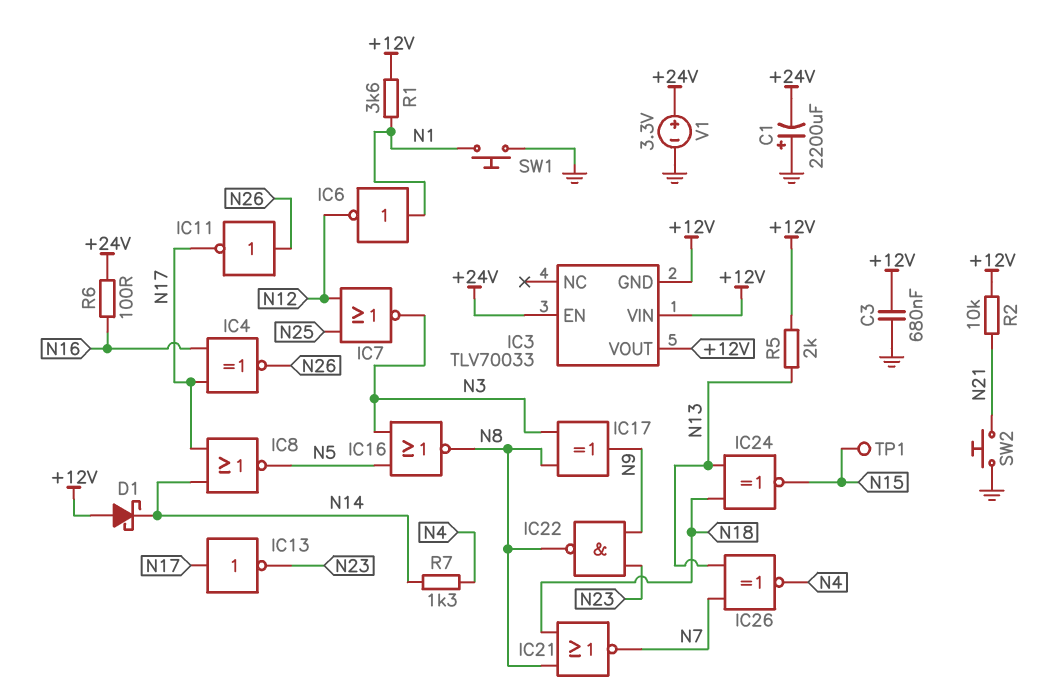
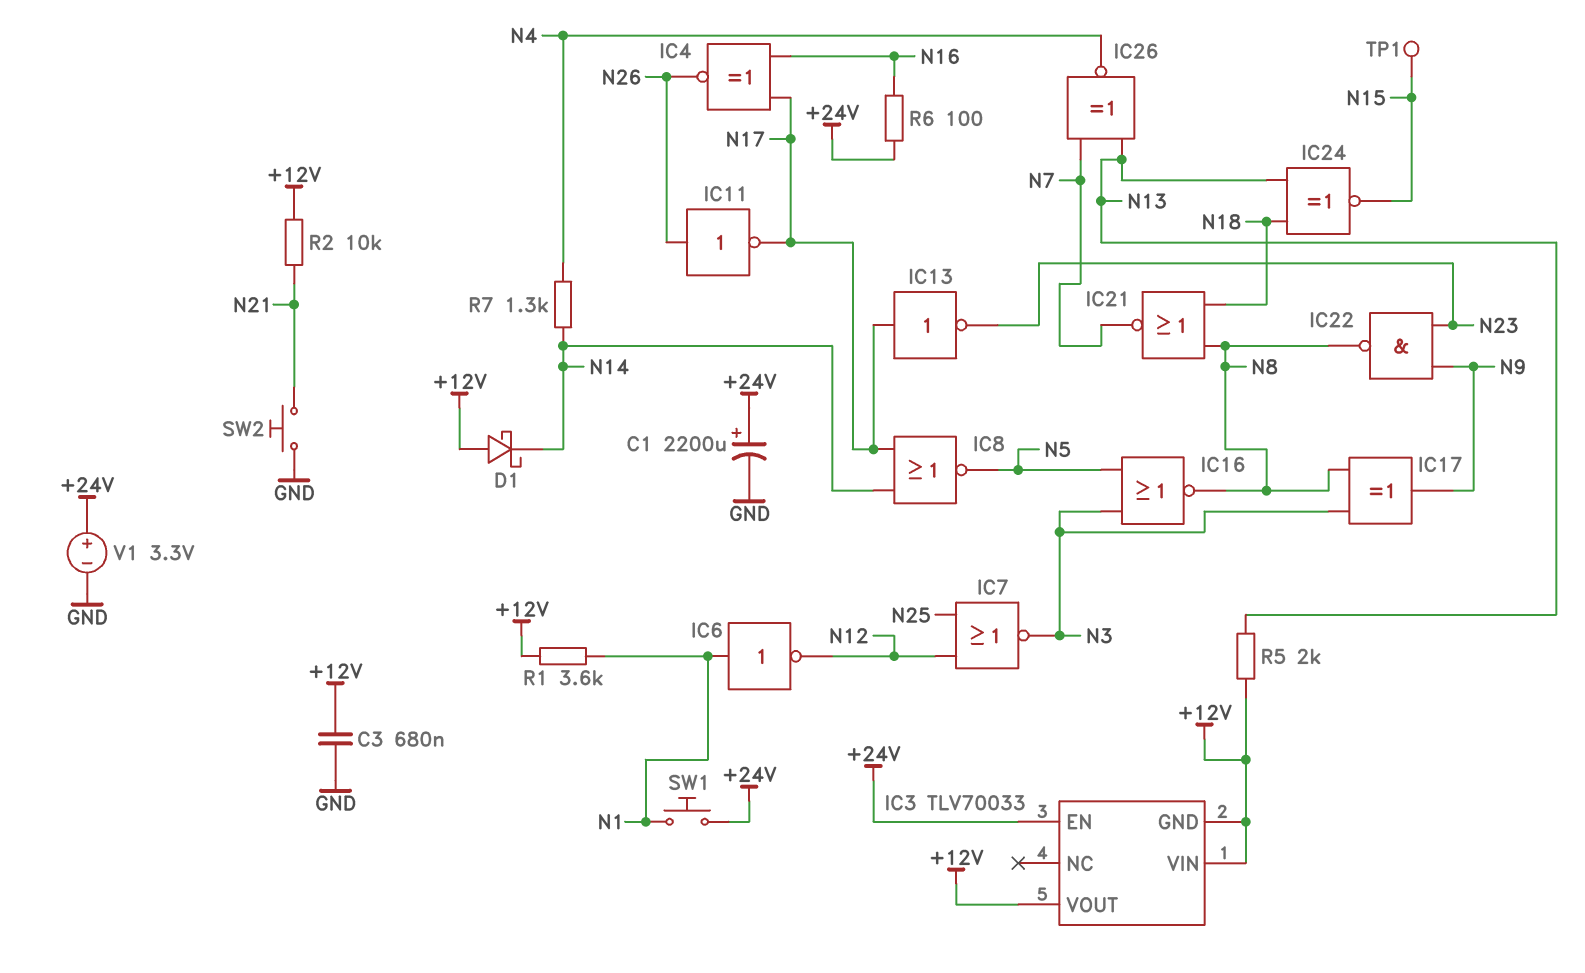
C1: 2200uF (plus GND, minus +24V) -> 2200uF (plus +24V, minus GND)
SW1: button (GND, N1) -> button (+24V, N1)

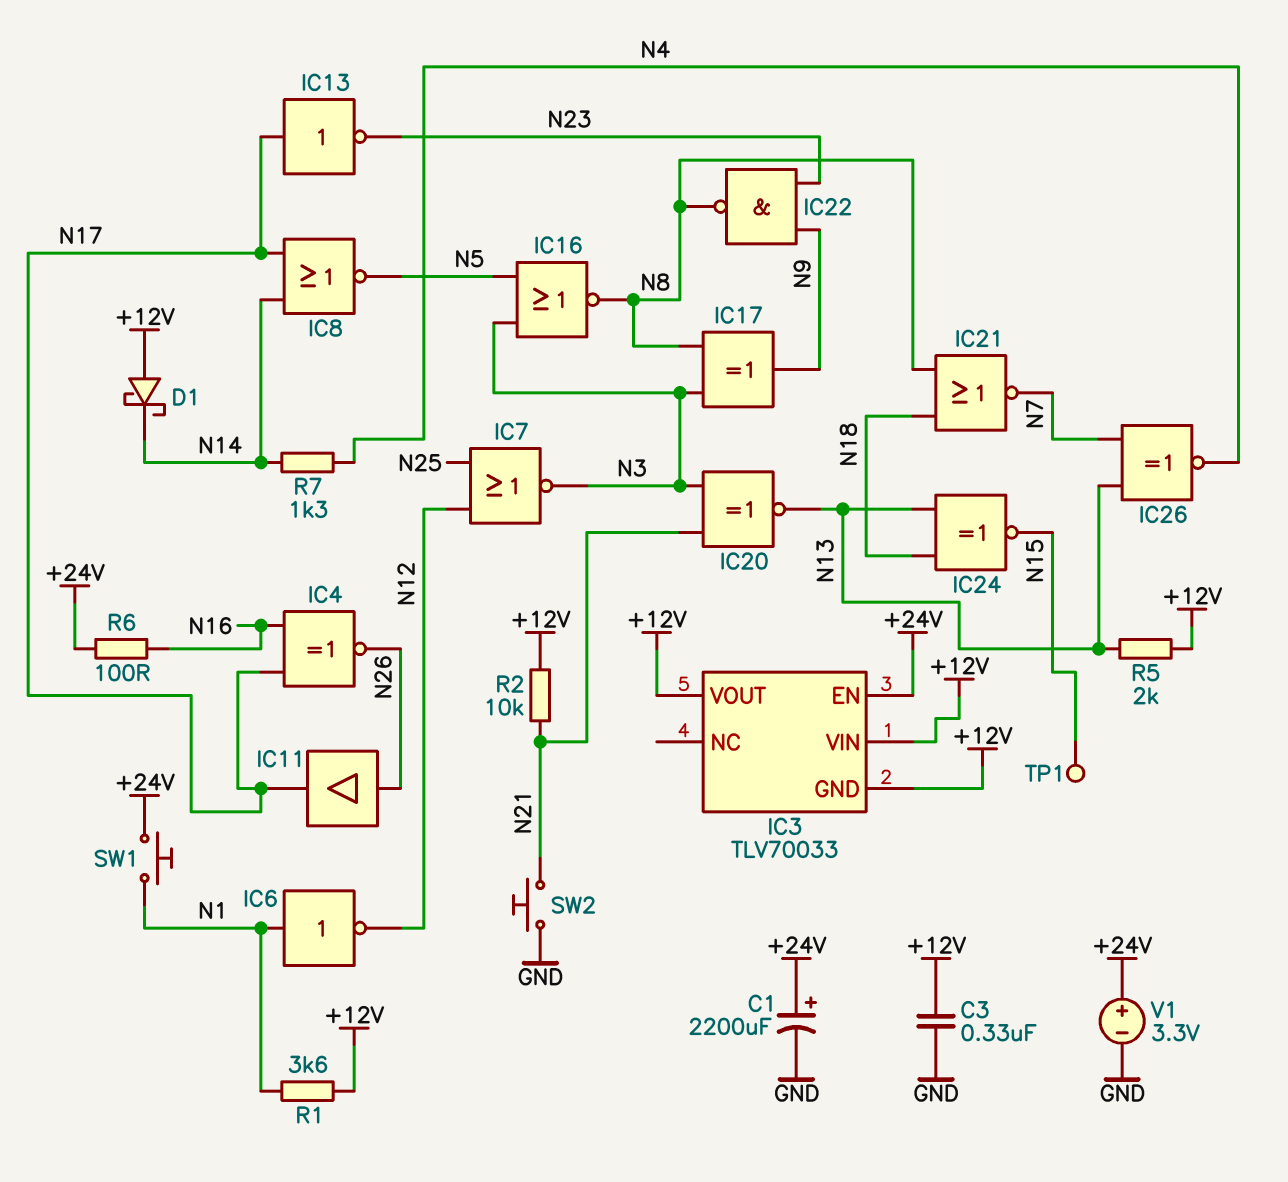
C3: 680nF (+12V, GND) -> 330nF (+12V, GND)
IC11: NOT (in N26, out N17) -> buffer (in N26, out N17)
IC20: none -> XNOR (in N3, in N21, out N13)

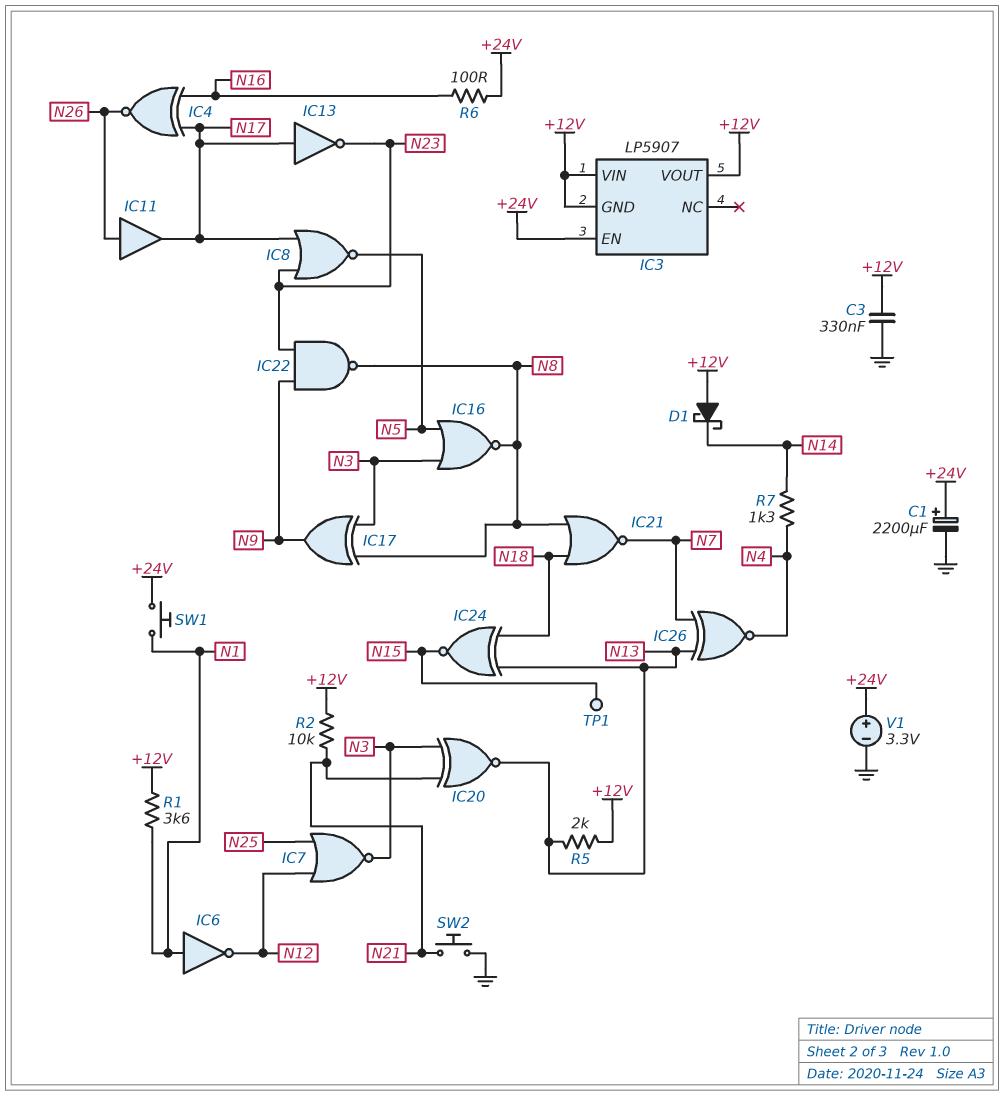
IC3: TLV70033 -> LP5907
IC8: NOR (in N14, in N17, out N5) -> NOR (in N17, in N23, out N5)

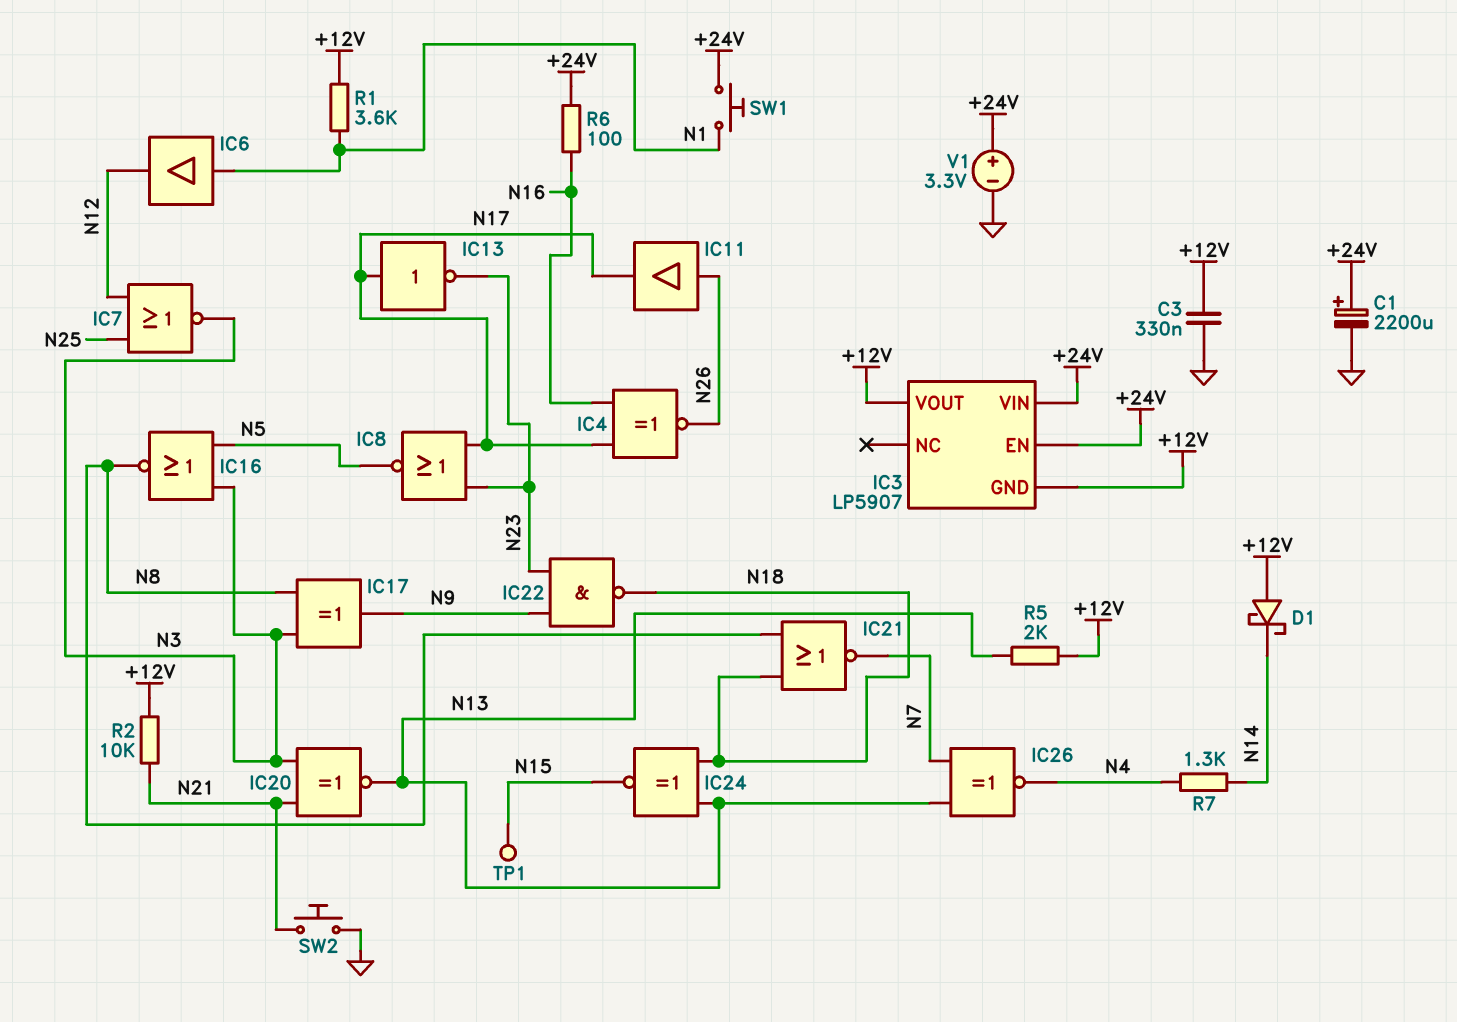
IC3 pin VIN: +12V -> +24V
IC6: NOT (in N1, out N12) -> buffer (in N1, out N12)
IC22: NAND (in N9, in N23, out N8) -> NAND (in N9, in N23, out N18)

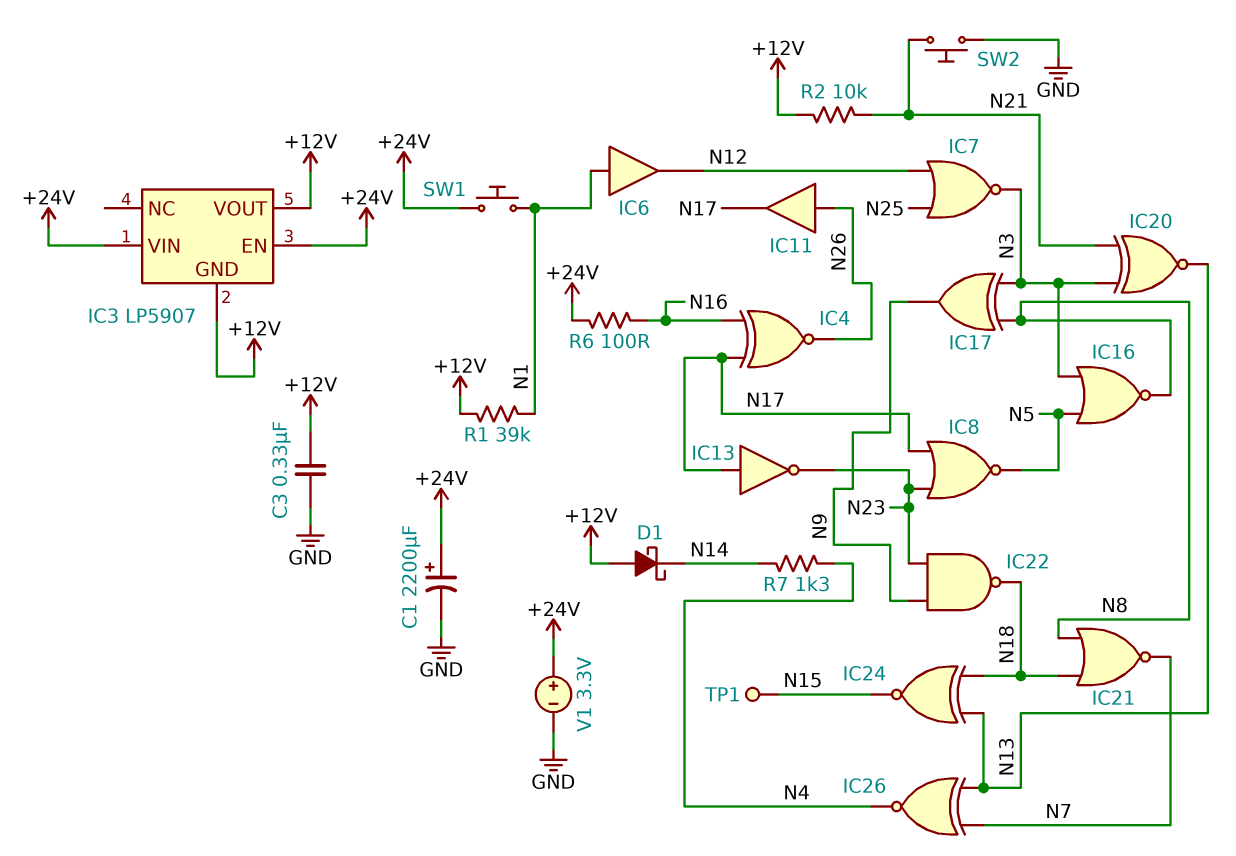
R1: 3.6k (+12V, N1) -> 39k (+12V, N1)
R5: 2k (+12V, N13) -> none

